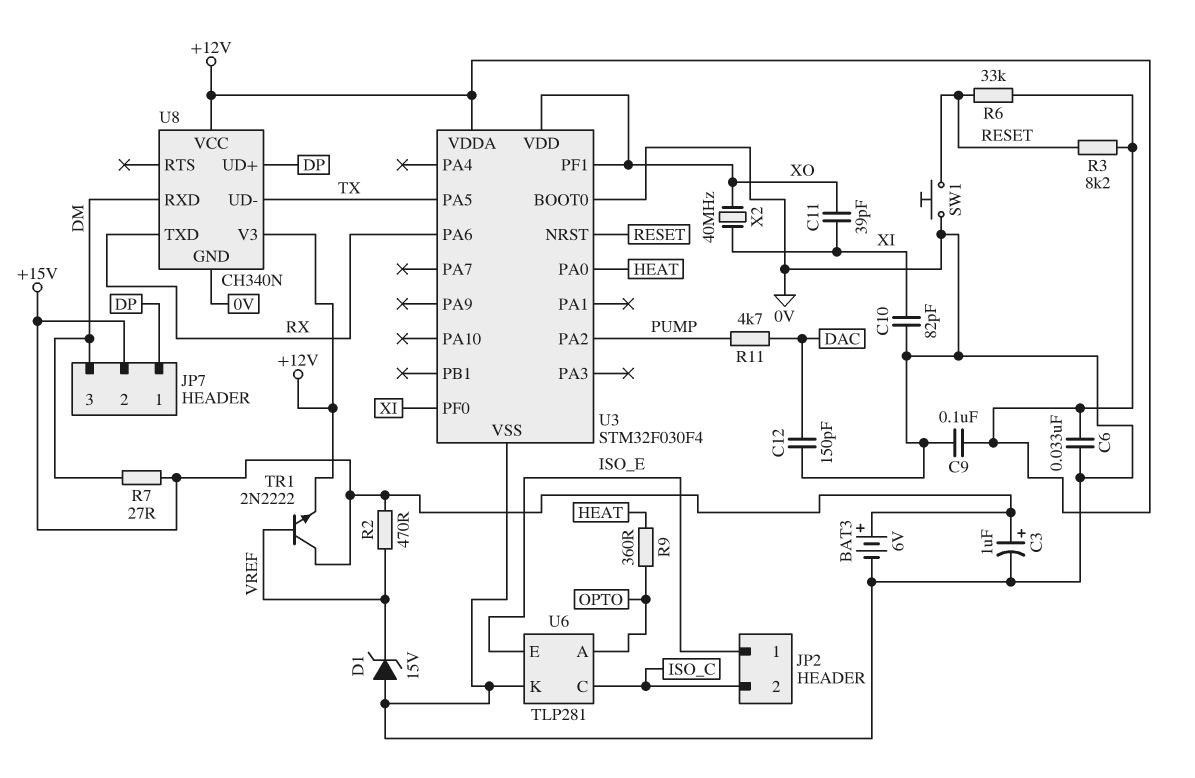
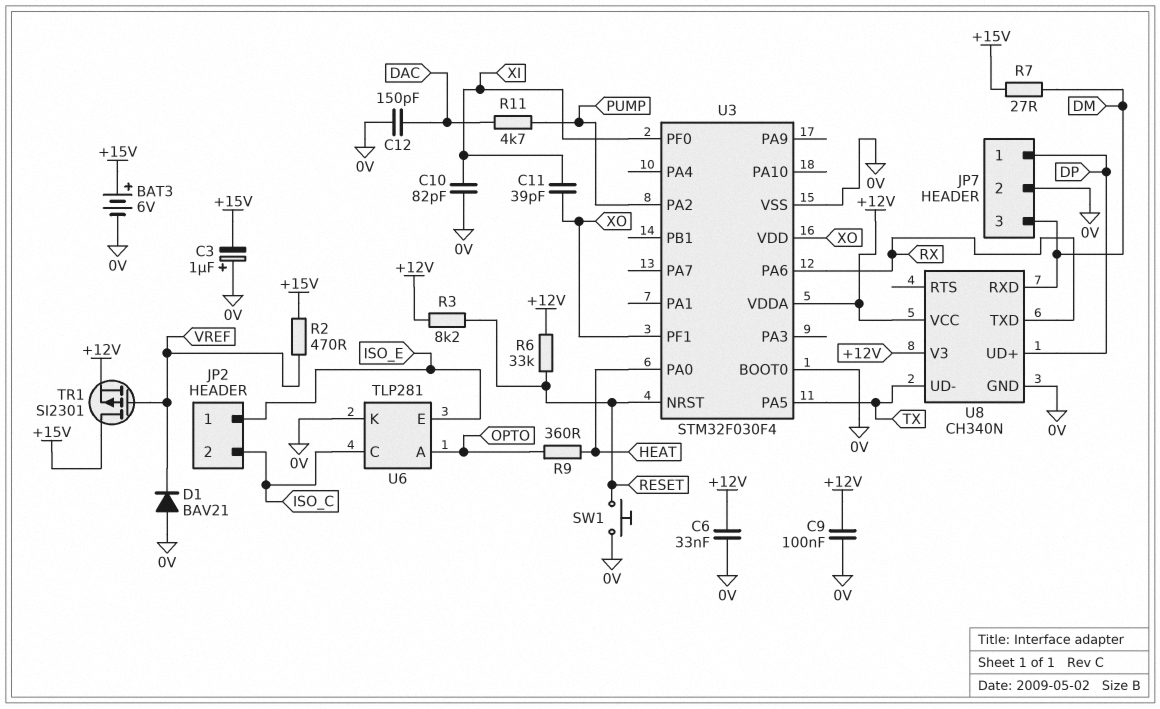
C3: 1uF (plus +15V, minus 0V) -> 1uF (plus 0V, minus +15V)
D1: zener 15V (A 0V, K VREF) -> diode BAV21 (A 0V, K VREF)
JP7 pin 2: +15V -> 0V
TR1: NPN 2N2222 (B VREF, C +15V, E +12V) -> PMOS SI2301 (G VREF, D +15V, S +12V)
X2: 40MHz (XI, XO) -> none

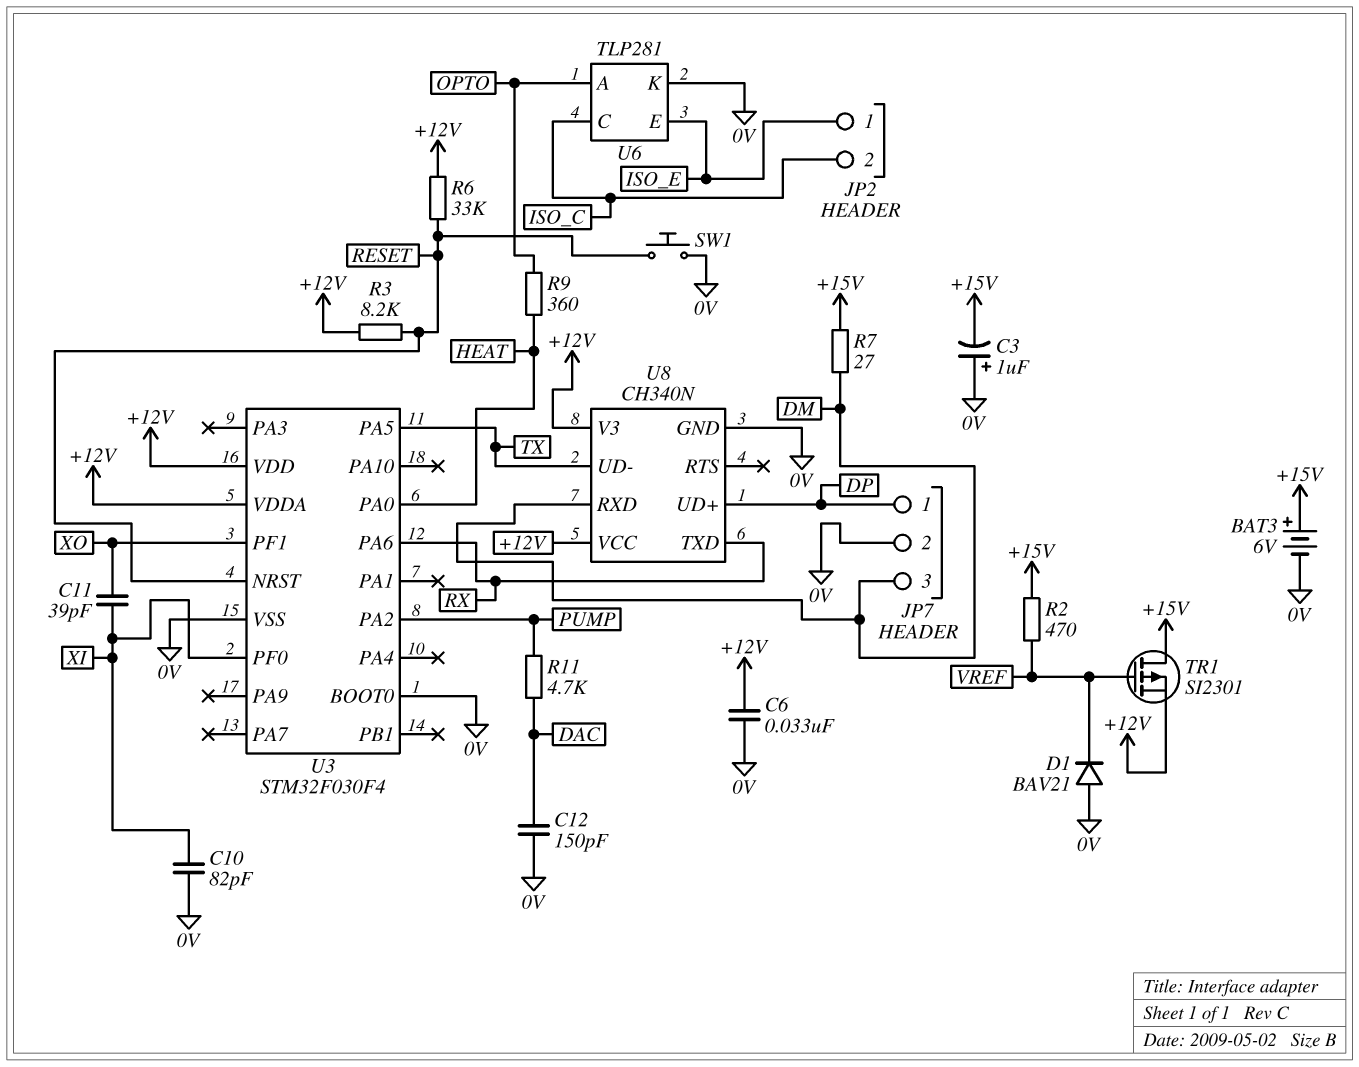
C9: 100nF (+12V, 0V) -> none
U3 pin VDD: XO -> +12V

